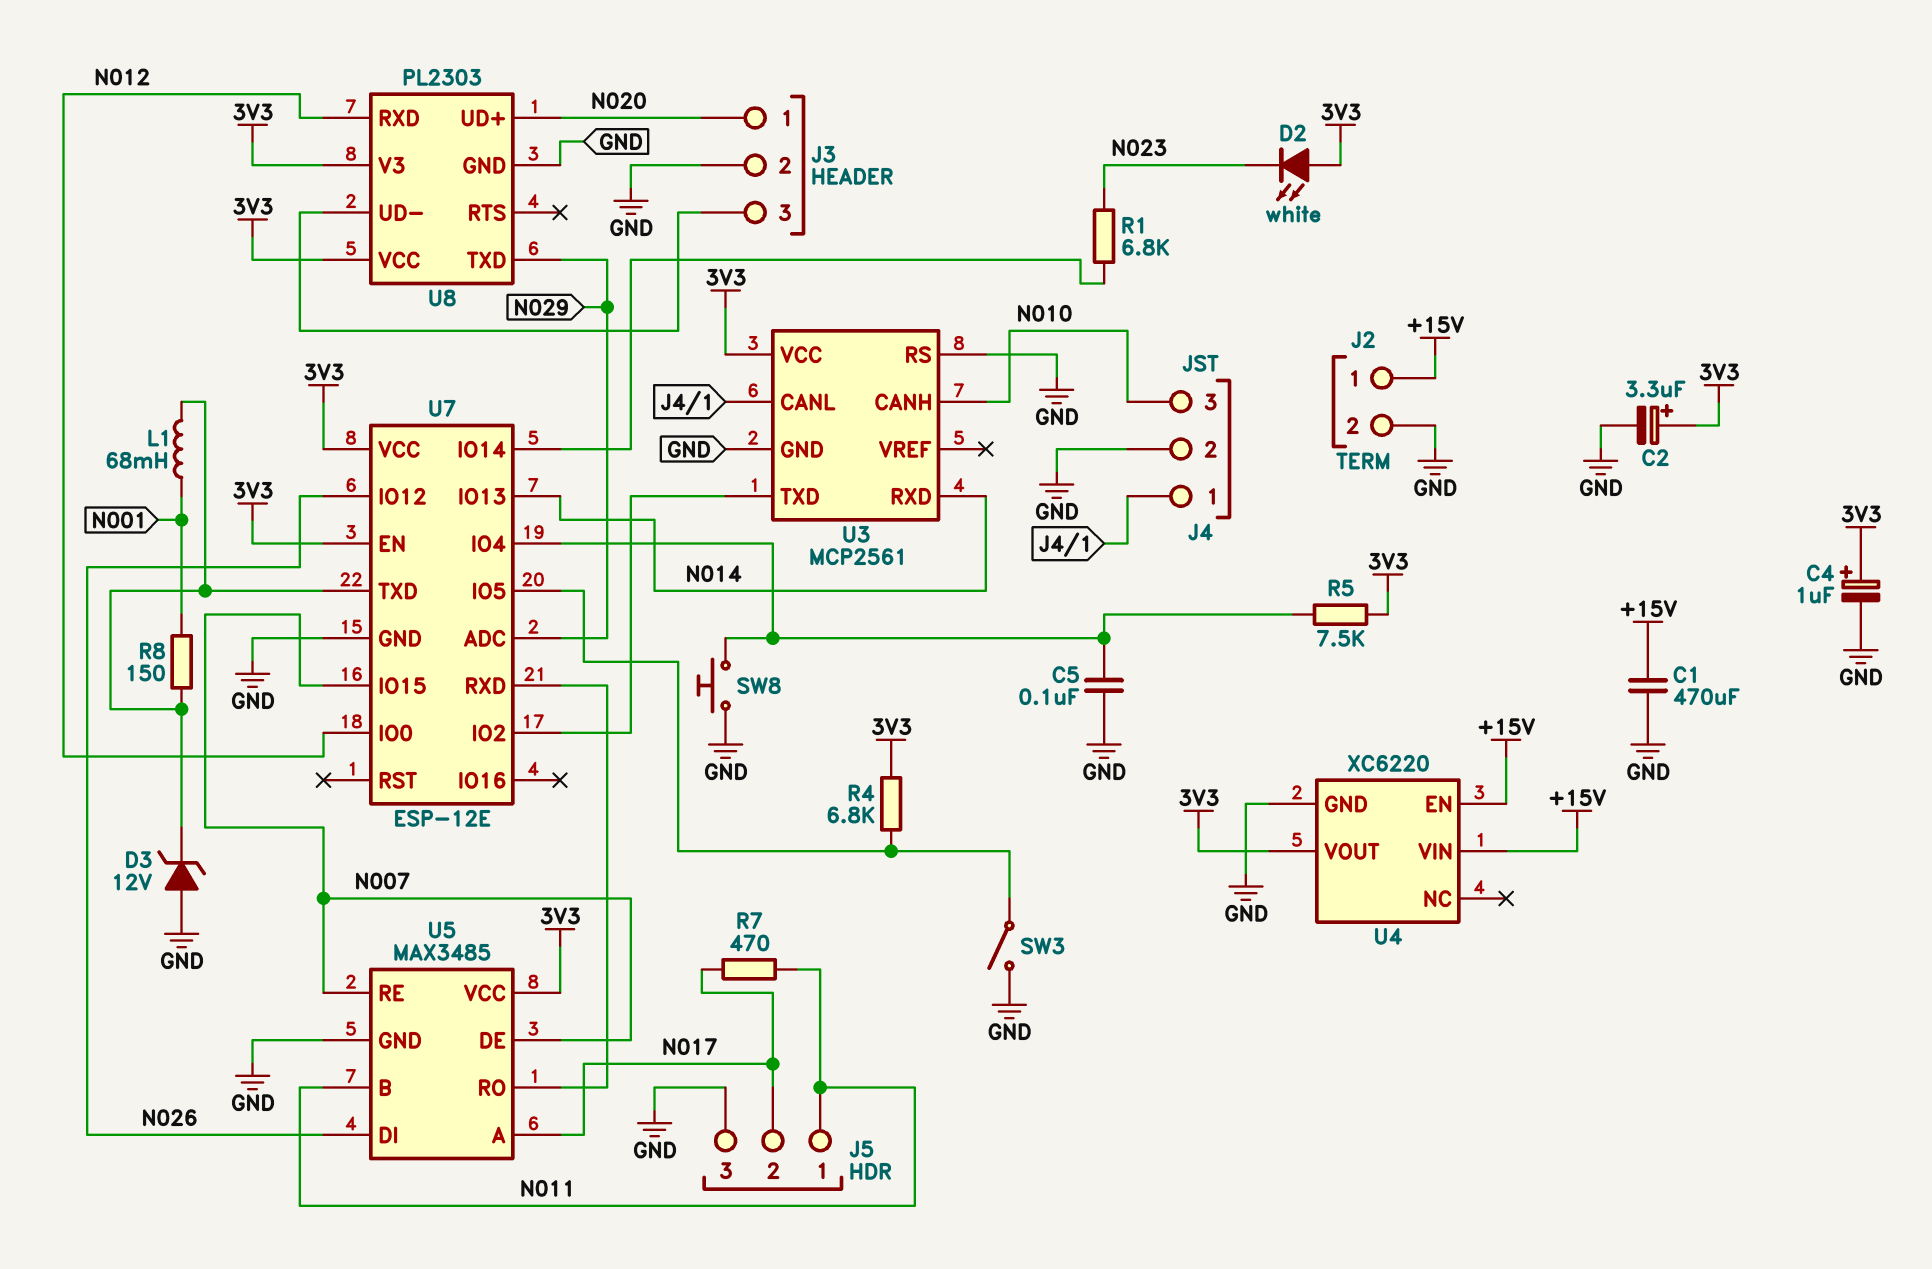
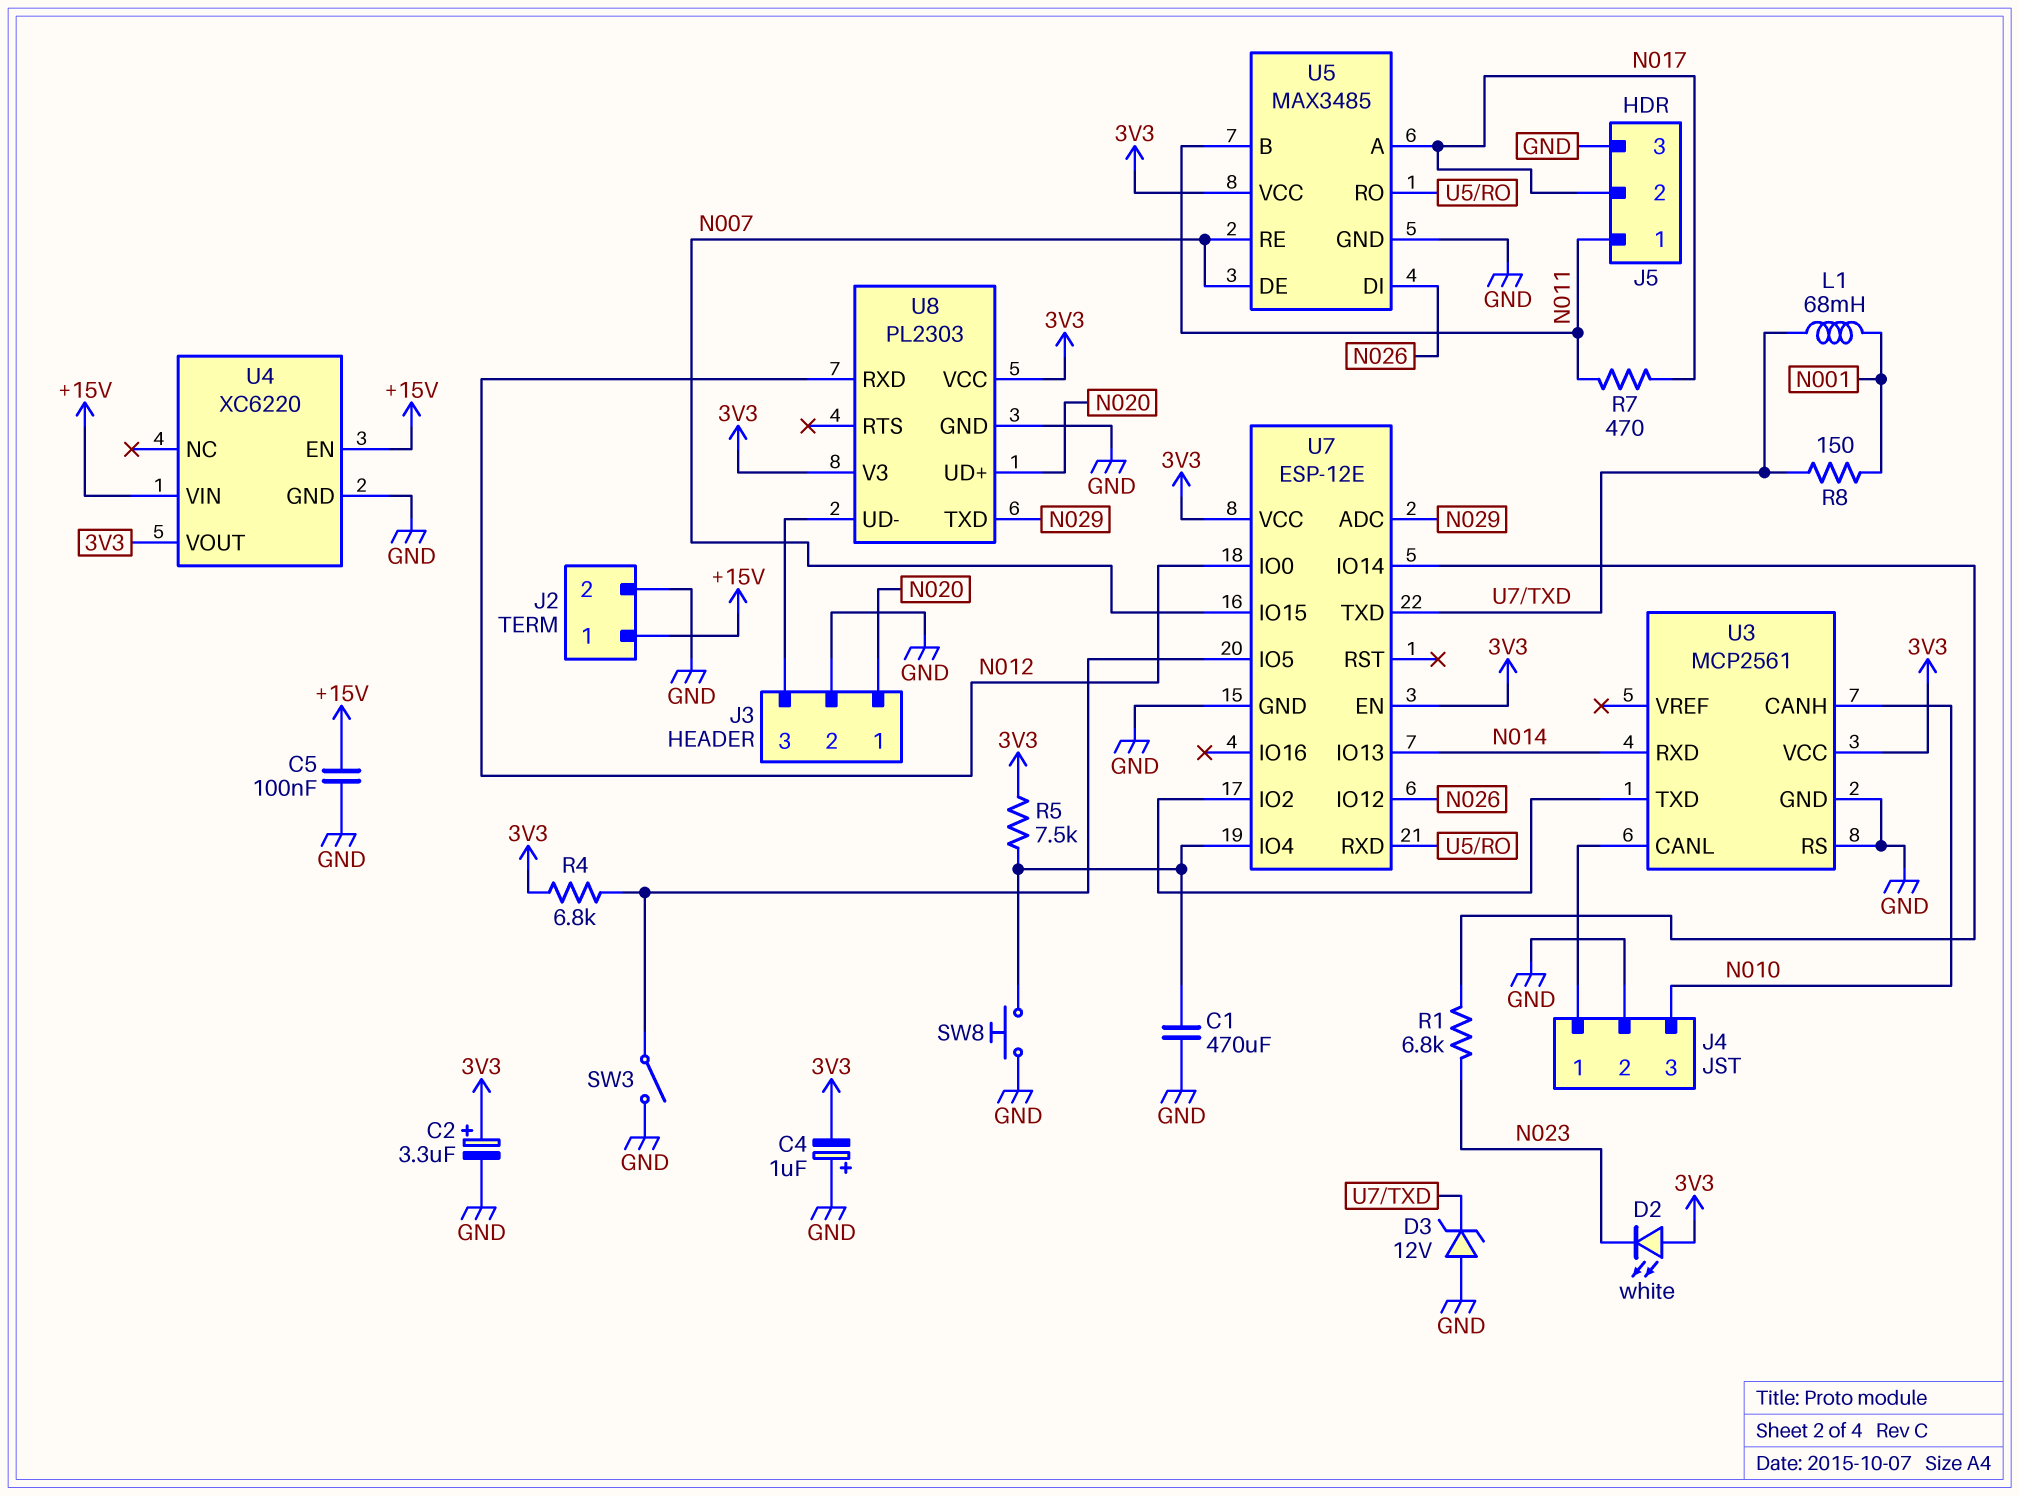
C1: 470uF (+15V, GND) -> 470uF (GND, U7/IO4)
C4: 1uF (plus 3V3, minus GND) -> 1uF (plus GND, minus 3V3)
C5: 100nF (GND, U7/IO4) -> 100nF (+15V, GND)

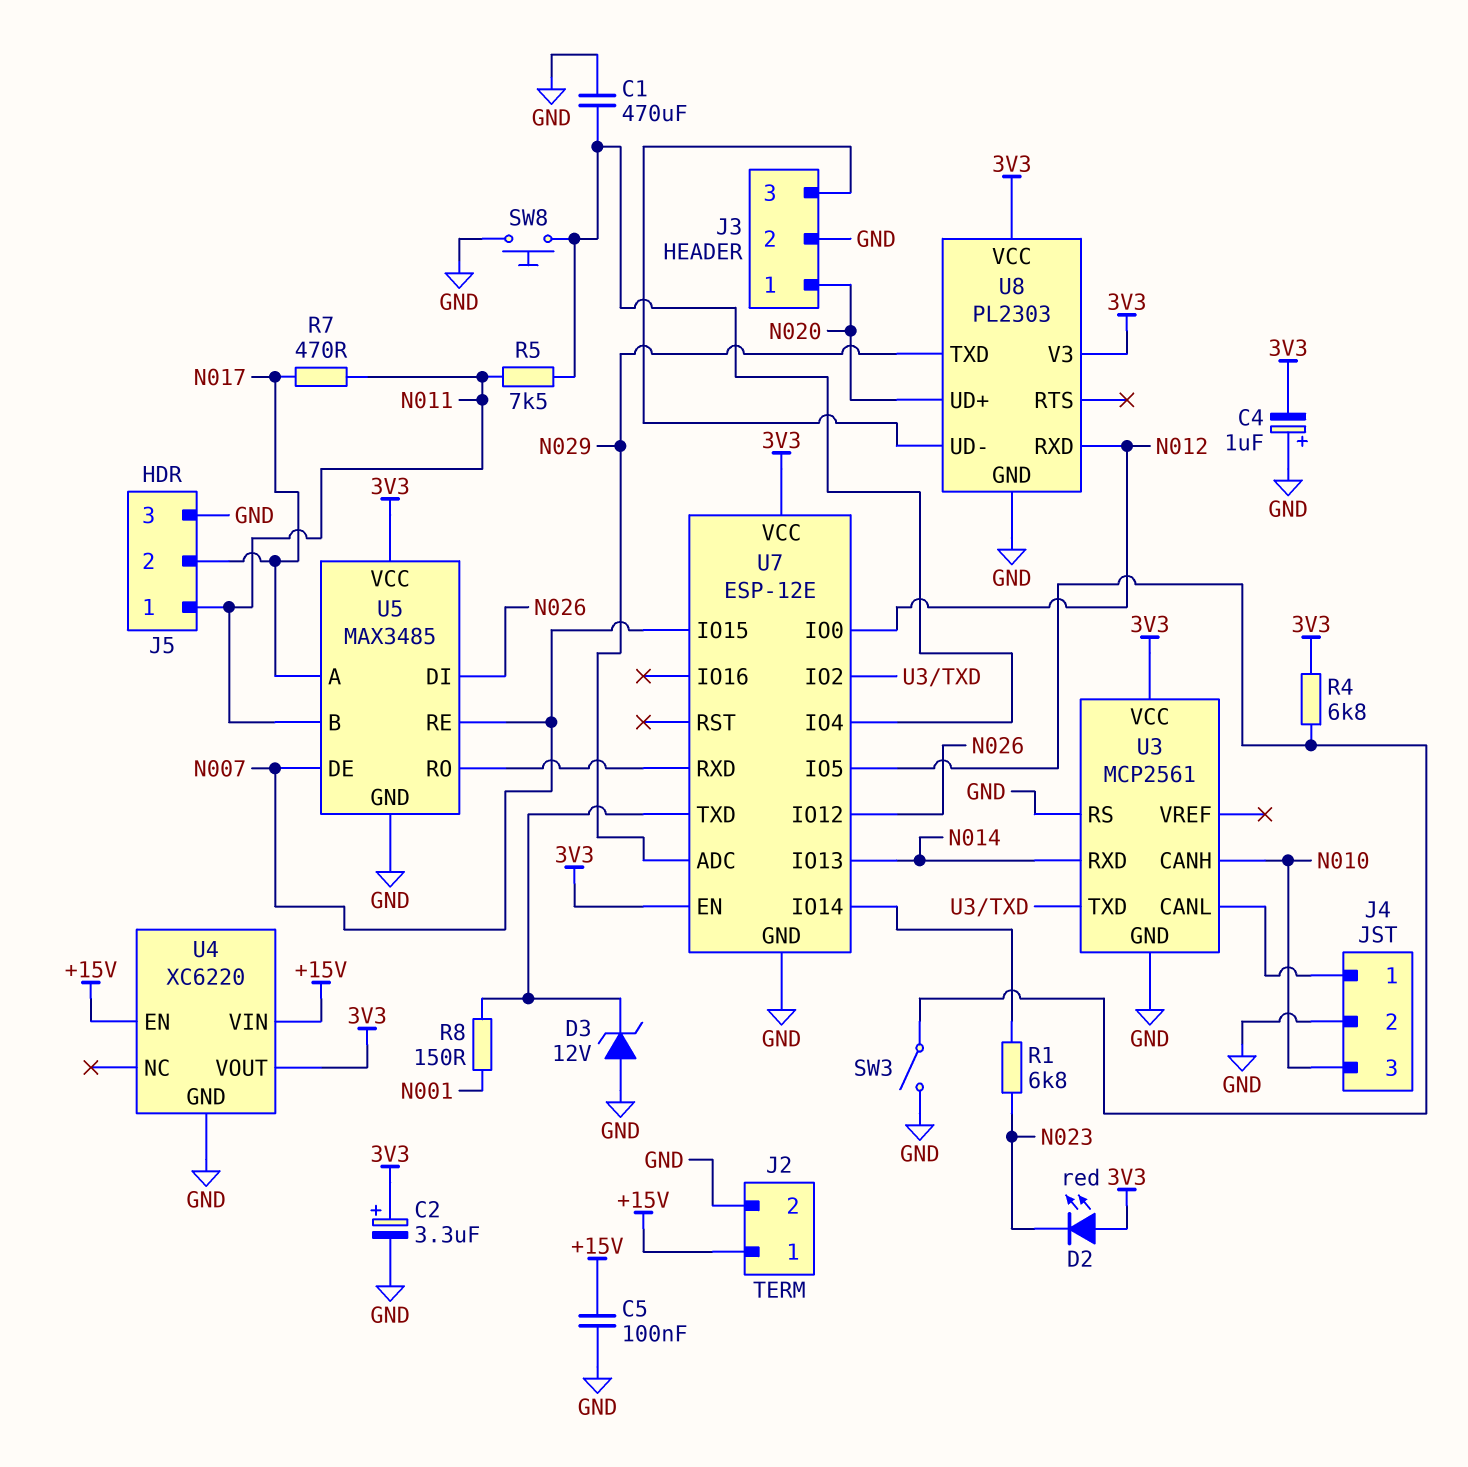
D2: LED white (A 3V3, K N023) -> LED red (A 3V3, K N023)
L1: 68mH (N001, U7/TXD) -> none
R5: 7.5k (3V3, U7/IO4) -> 7.5k (N011, U7/IO4)

